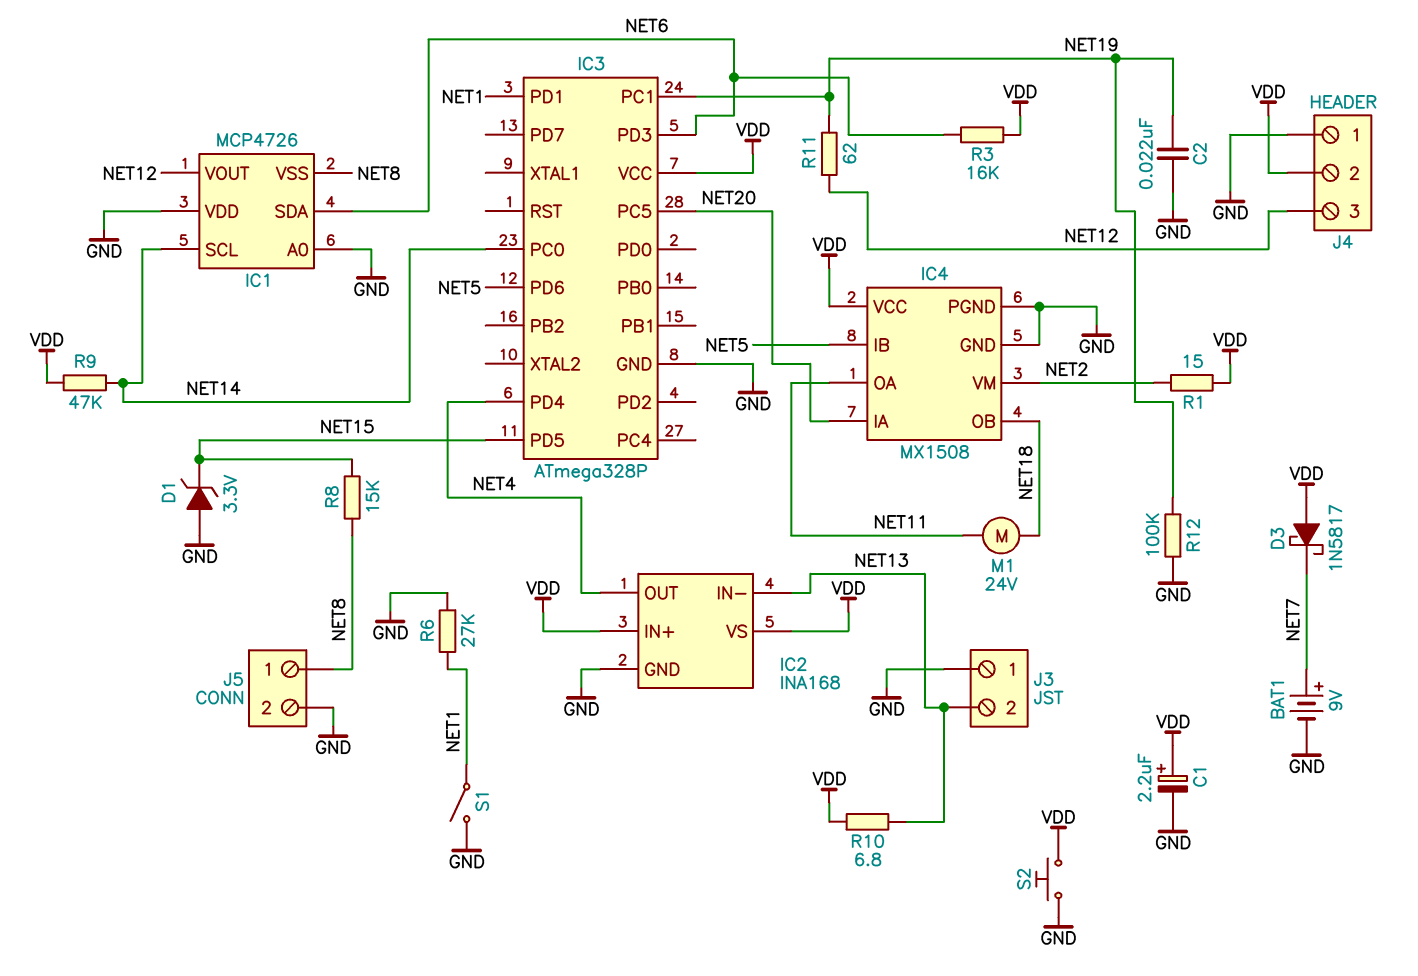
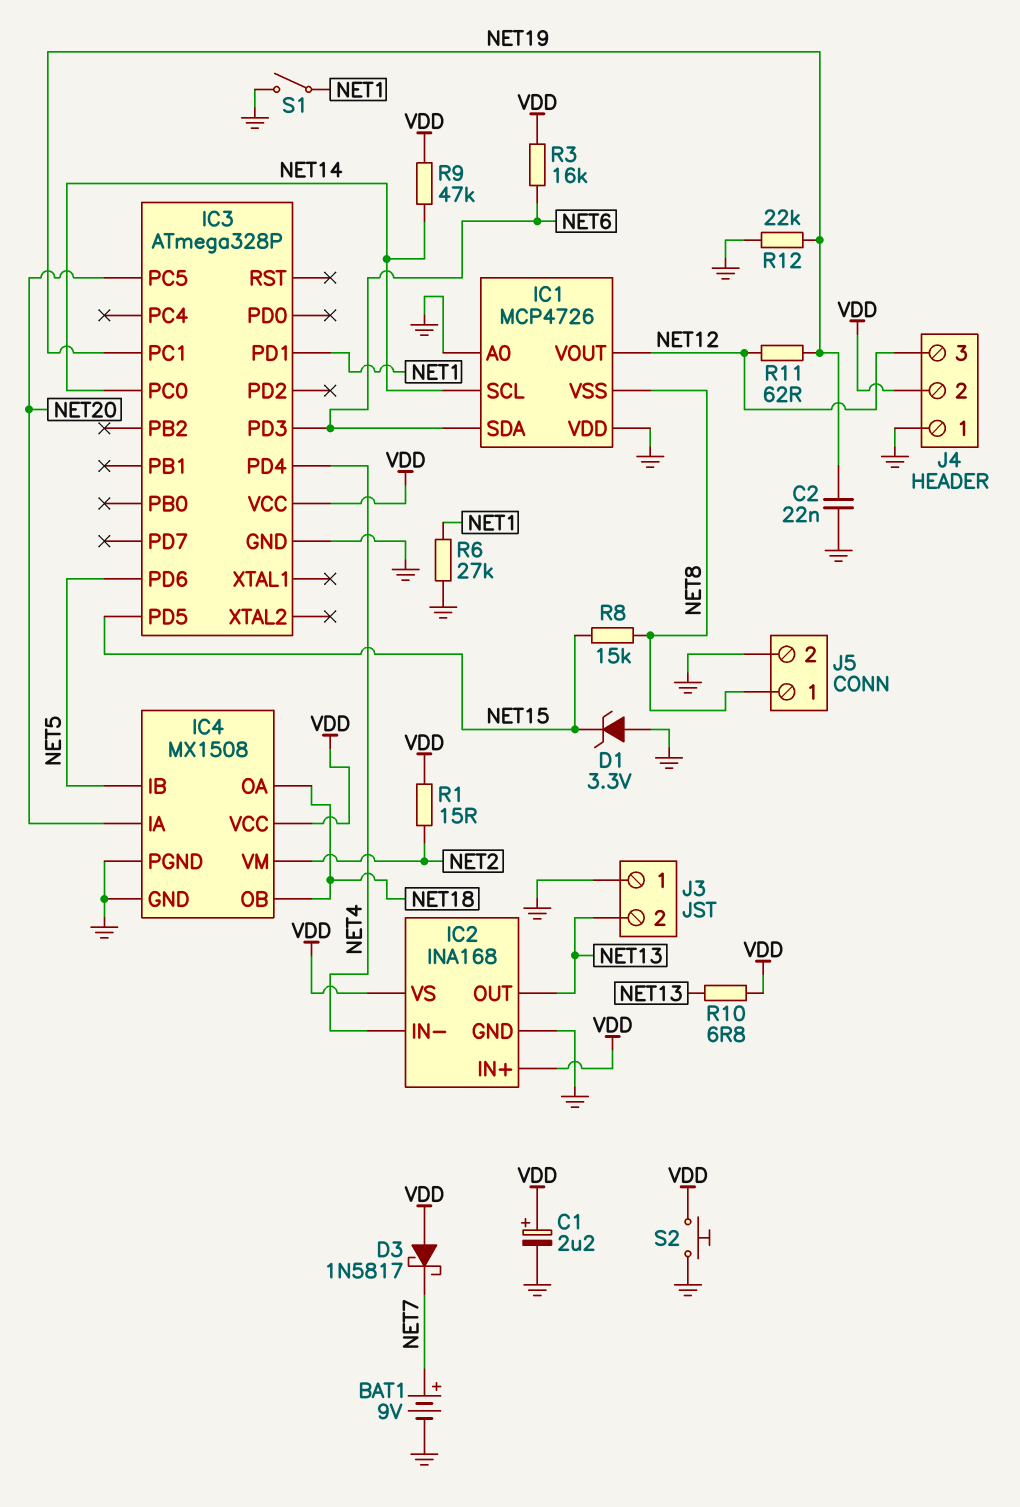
IC2 pin IN-: NET13 -> NET4
IC2 pin OUT: NET4 -> NET13
IC4 pin OA: NET11 -> NET18
M1: motor 24V (NET11, NET18) -> none
R12: 100k (GND, NET19) -> 22k (GND, NET19)

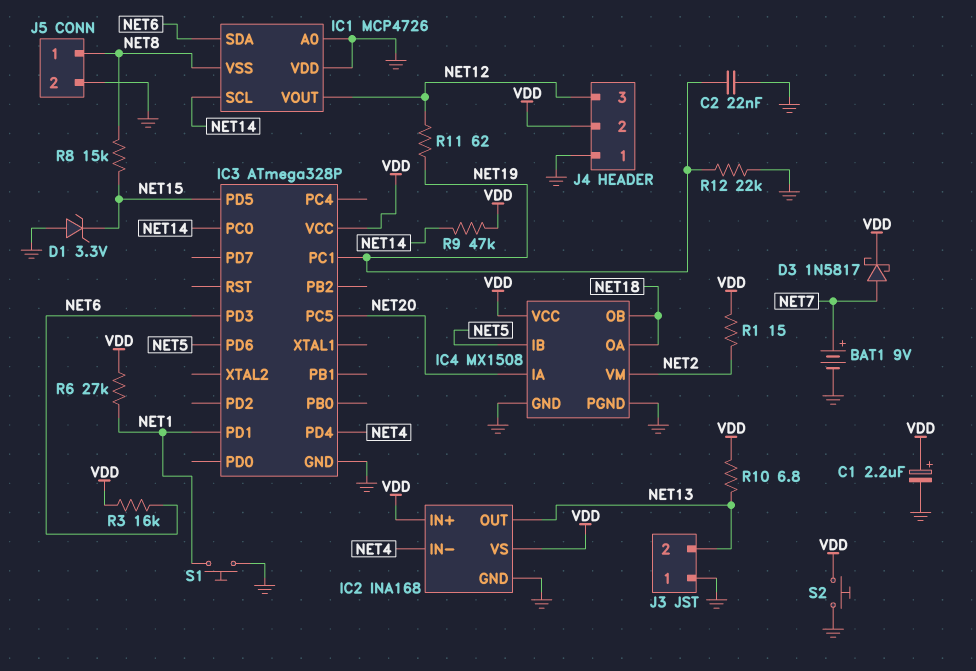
D3: schottky 1N5817 (A VDD, K NET7) -> schottky 1N5817 (A NET7, K VDD)
R6: 27k (GND, NET1) -> 27k (NET1, VDD)
S1: switch (GND, NET1) -> button (GND, NET1)

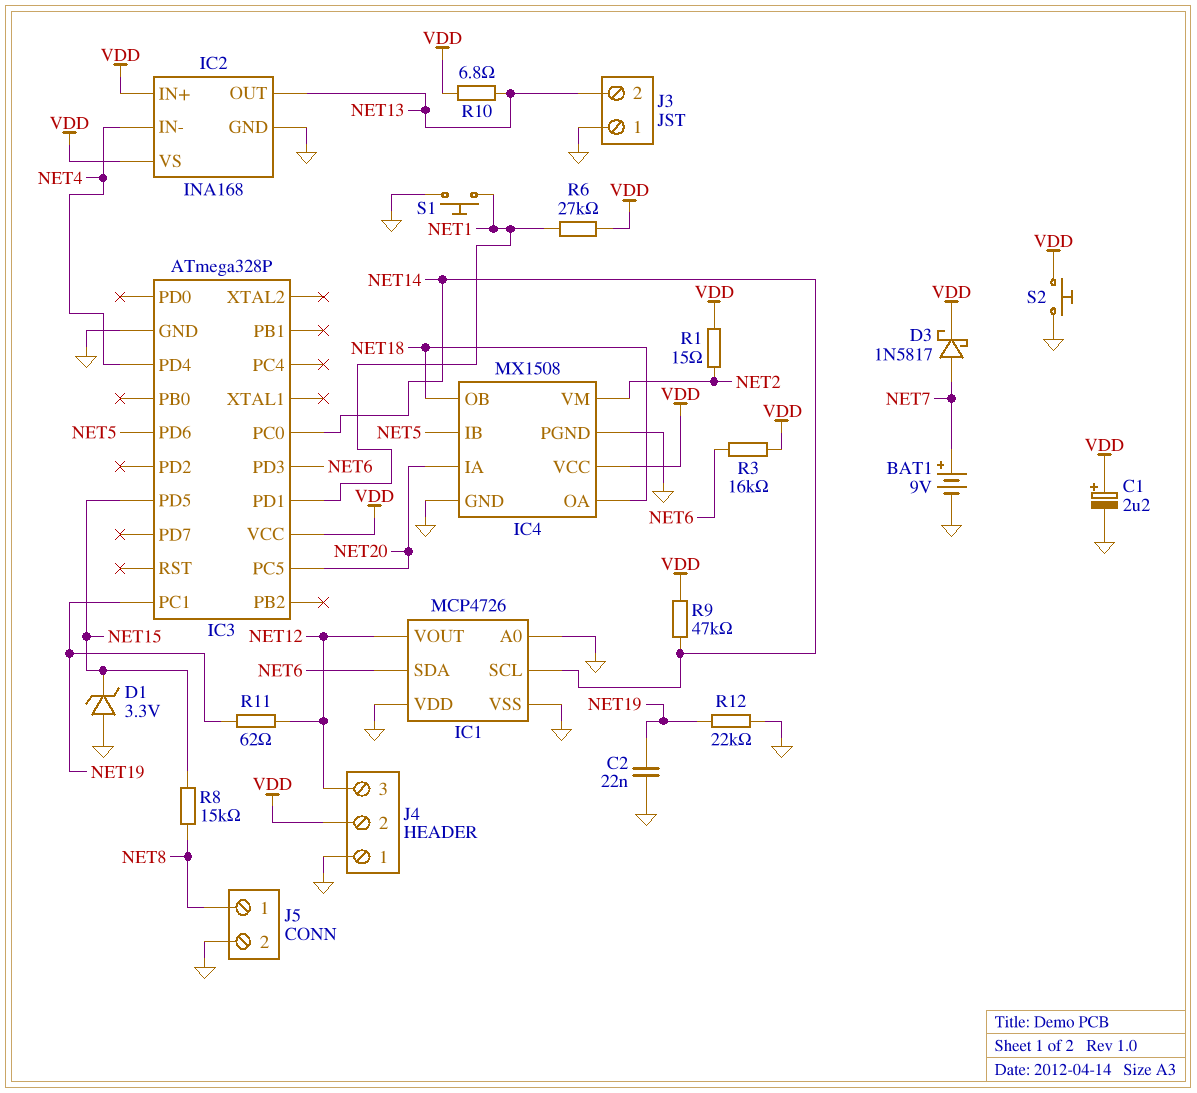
IC1 pin VSS: NET8 -> GND

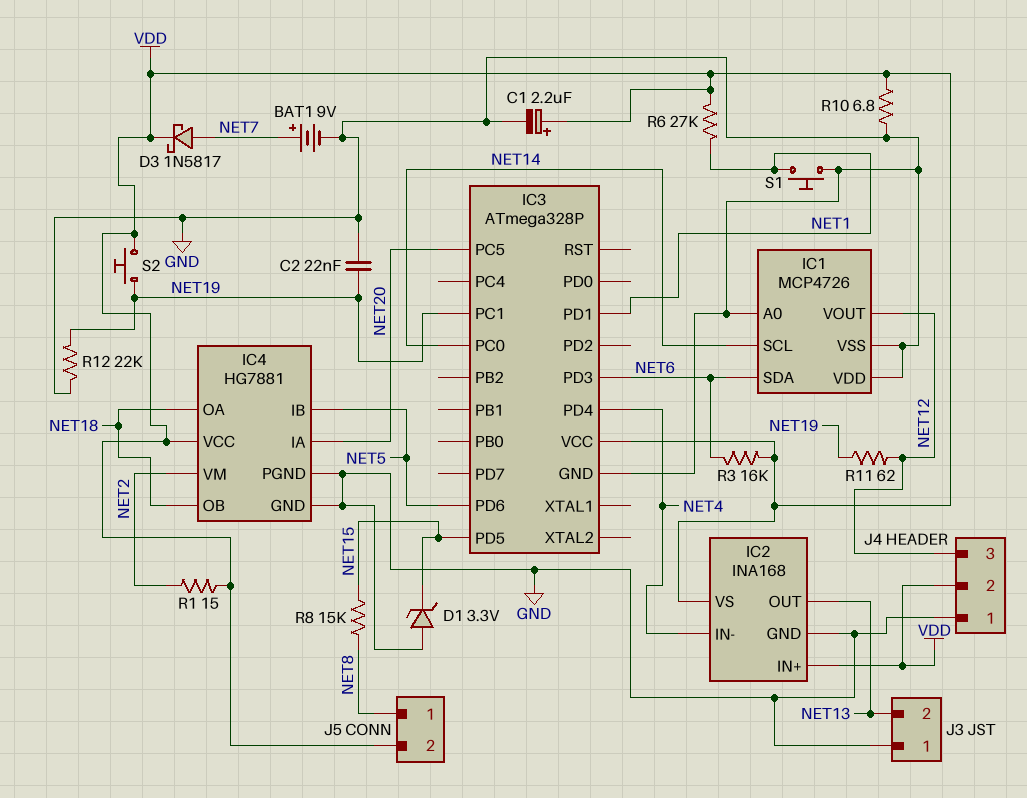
IC4: MX1508 -> HG7881
J5 pin 2: GND -> VDD
R9: 47k (NET14, VDD) -> none
R10: 6.8 (NET13, VDD) -> 6.8 (GND, VDD)
S2: button (GND, VDD) -> button (NET19, VDD)

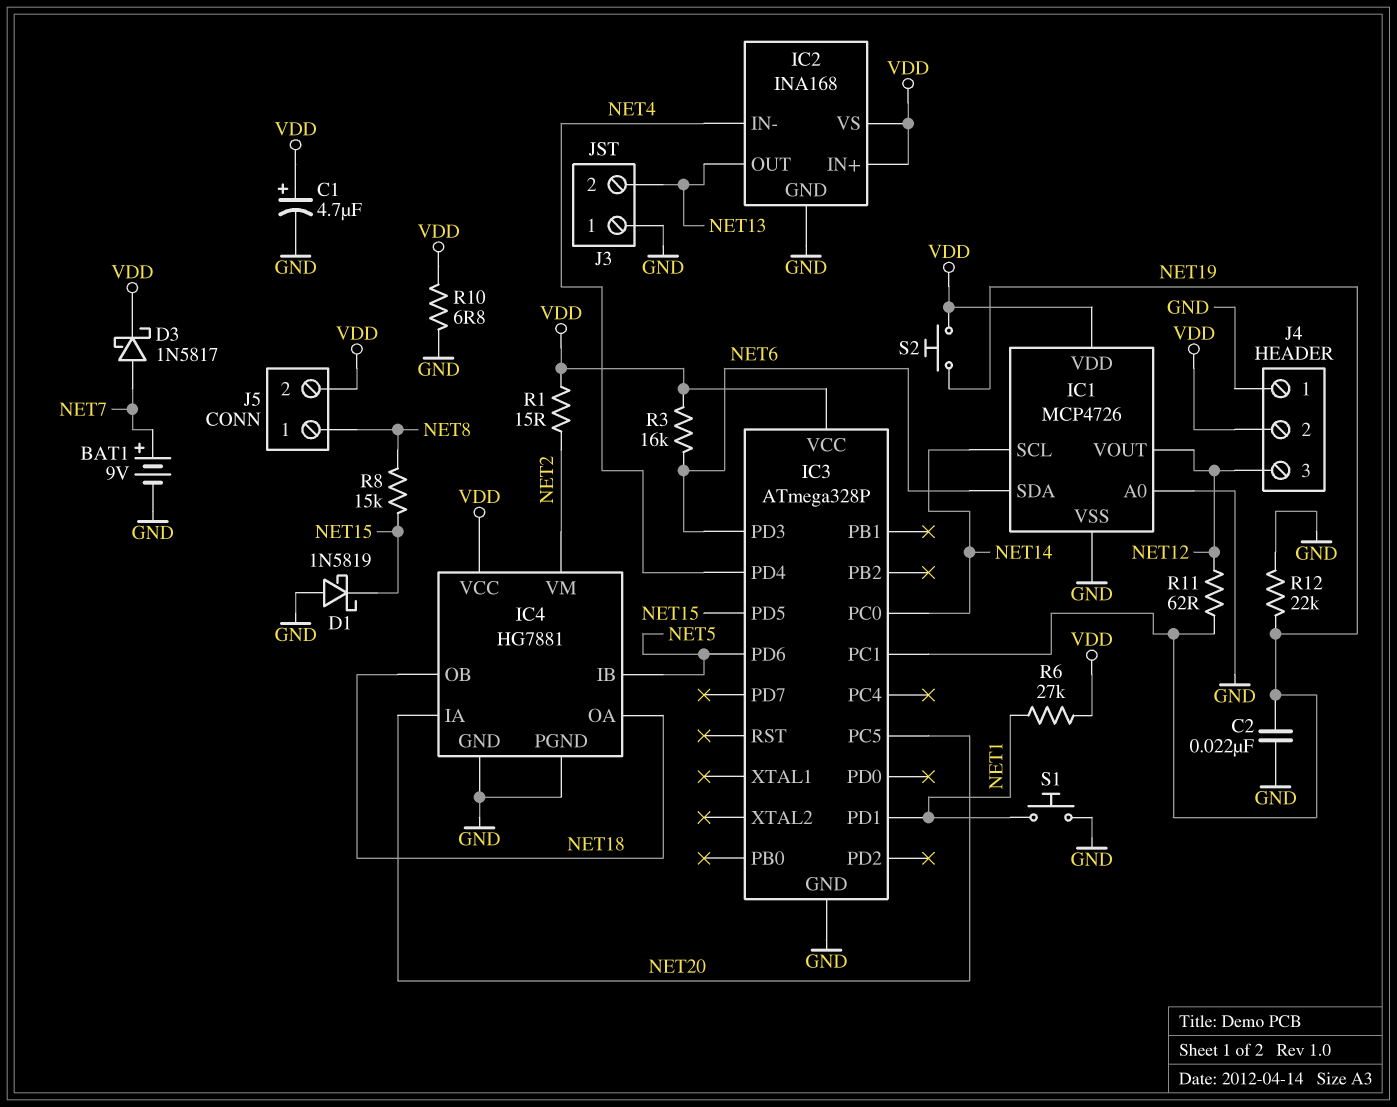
C1: 2.2uF (plus VDD, minus GND) -> 4.7uF (plus VDD, minus GND)
D1: zener 3.3V (A GND, K NET15) -> schottky 1N5819 (A GND, K NET15)
IC1 pin VDD: GND -> VDD

